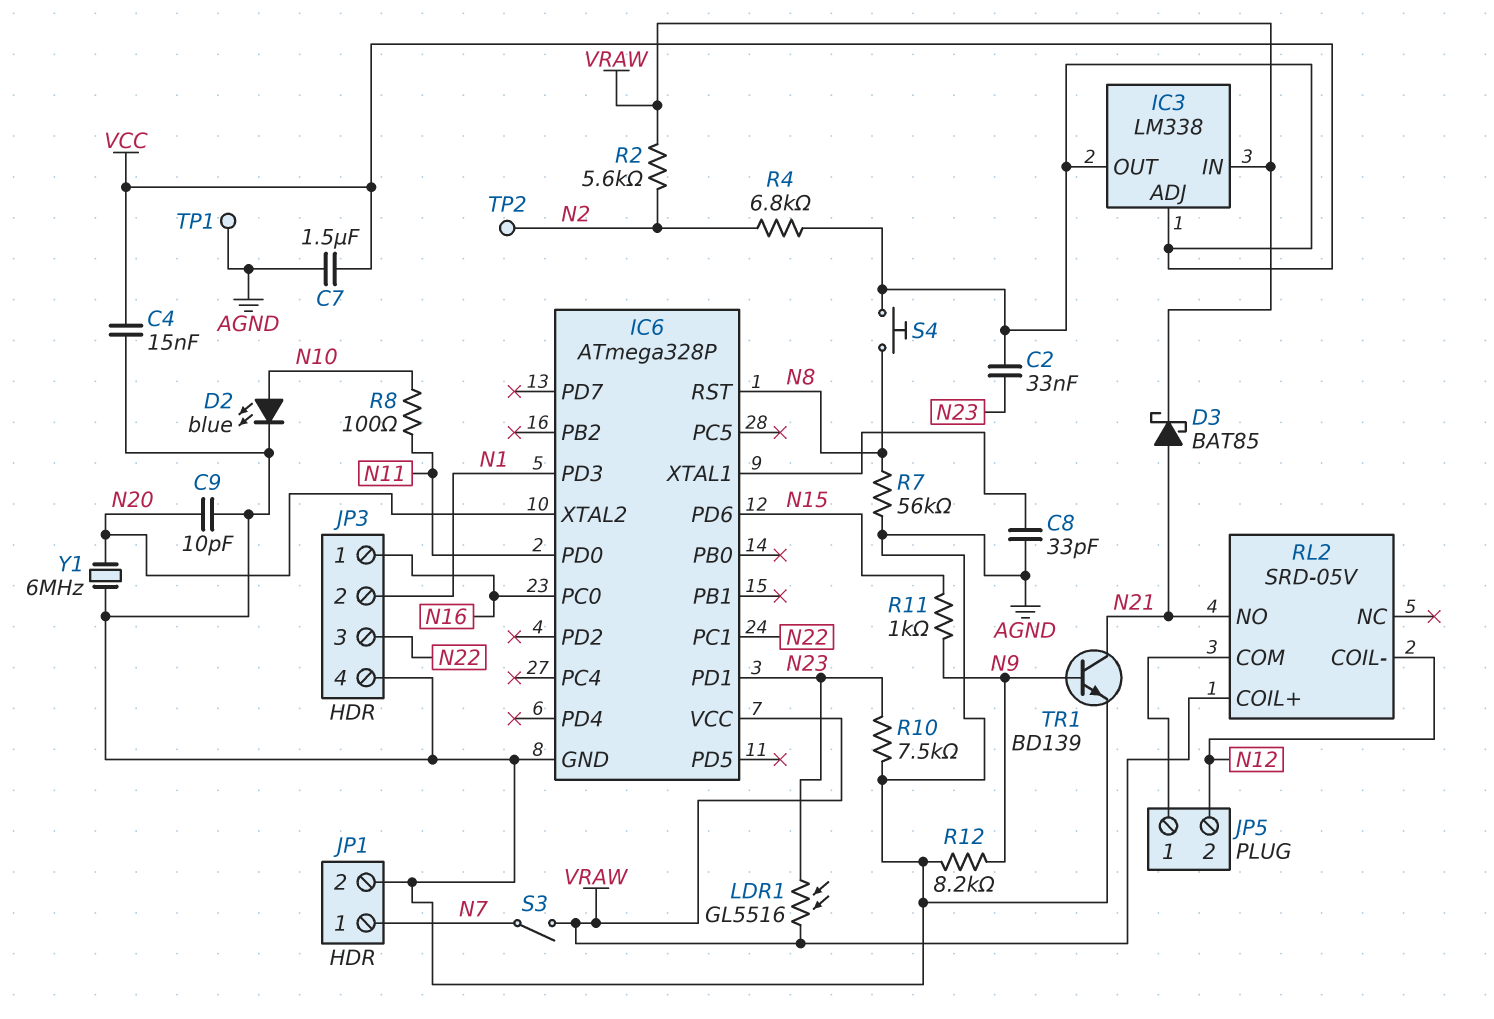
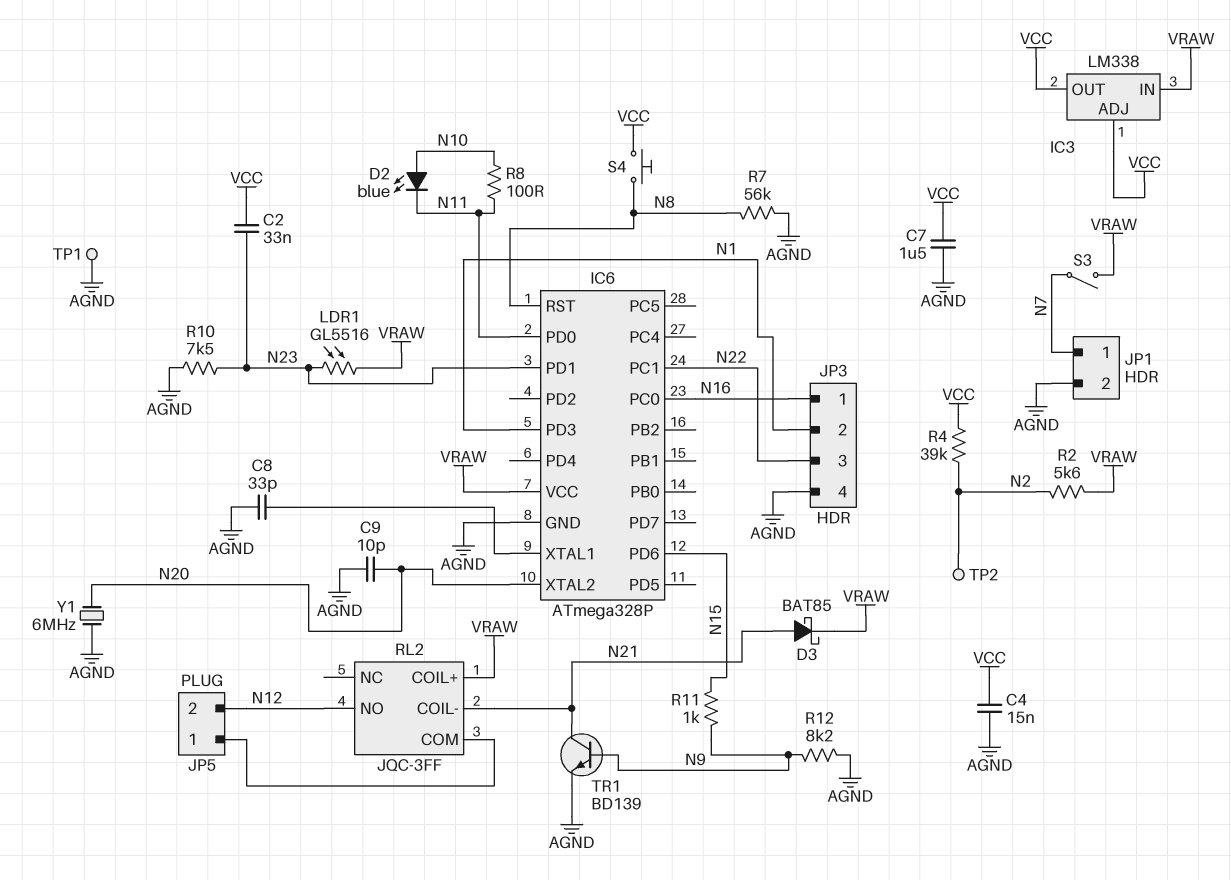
D2: LED blue (A N10, K AGND) -> LED blue (A N10, K N11)
R4: 6.8k (N2, VCC) -> 39k (N2, VCC)
RL2: SRD-05V -> JQC-3FF
RL2 pin COIL-: N12 -> N21
RL2 pin NO: N21 -> N12

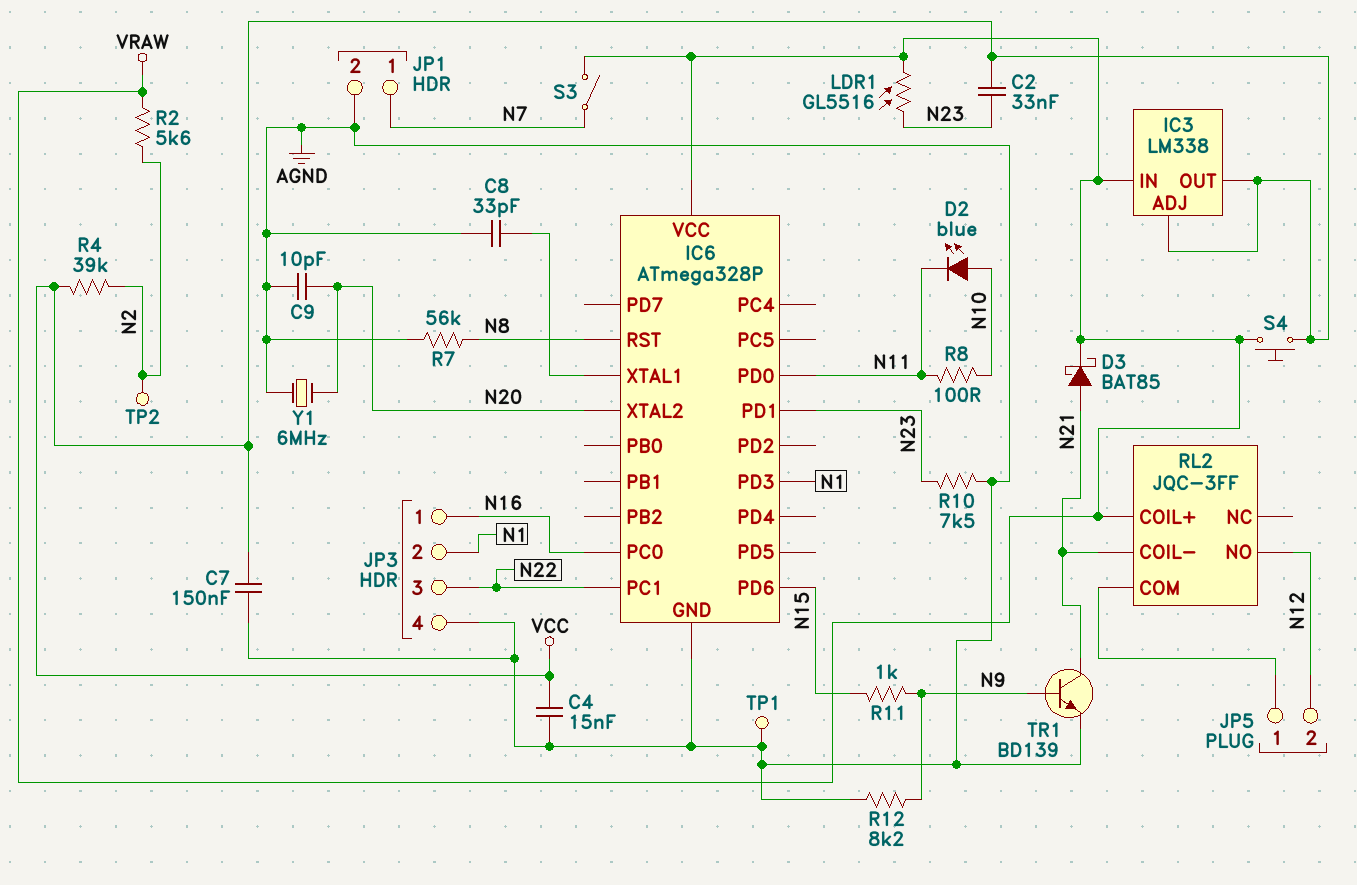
C7: 1.5uF (AGND, VCC) -> 150nF (AGND, VCC)
S4: button (N8, VCC) -> button (VCC, VRAW)

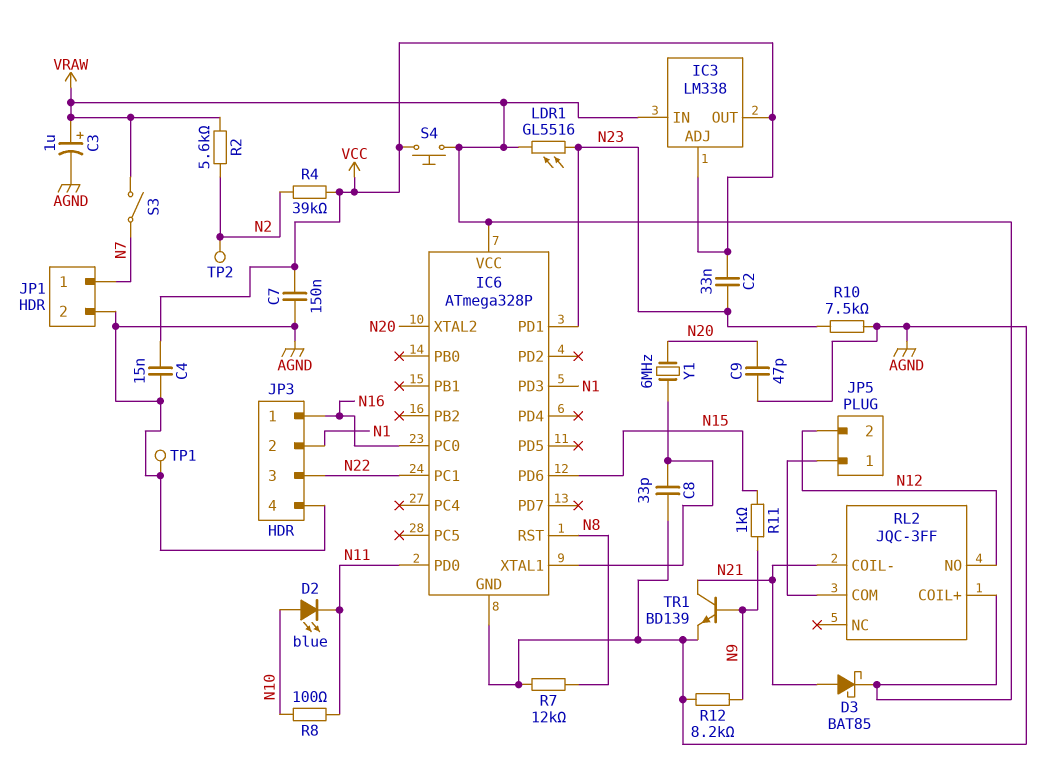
C3: none -> 1uF (plus VRAW, minus AGND)
C9: 10pF (AGND, N20) -> 47pF (AGND, N20)
R7: 56k (AGND, N8) -> 12k (AGND, N8)
Y1: 6MHz (AGND, N20) -> 6MHz (IC6/XTAL1, N20)

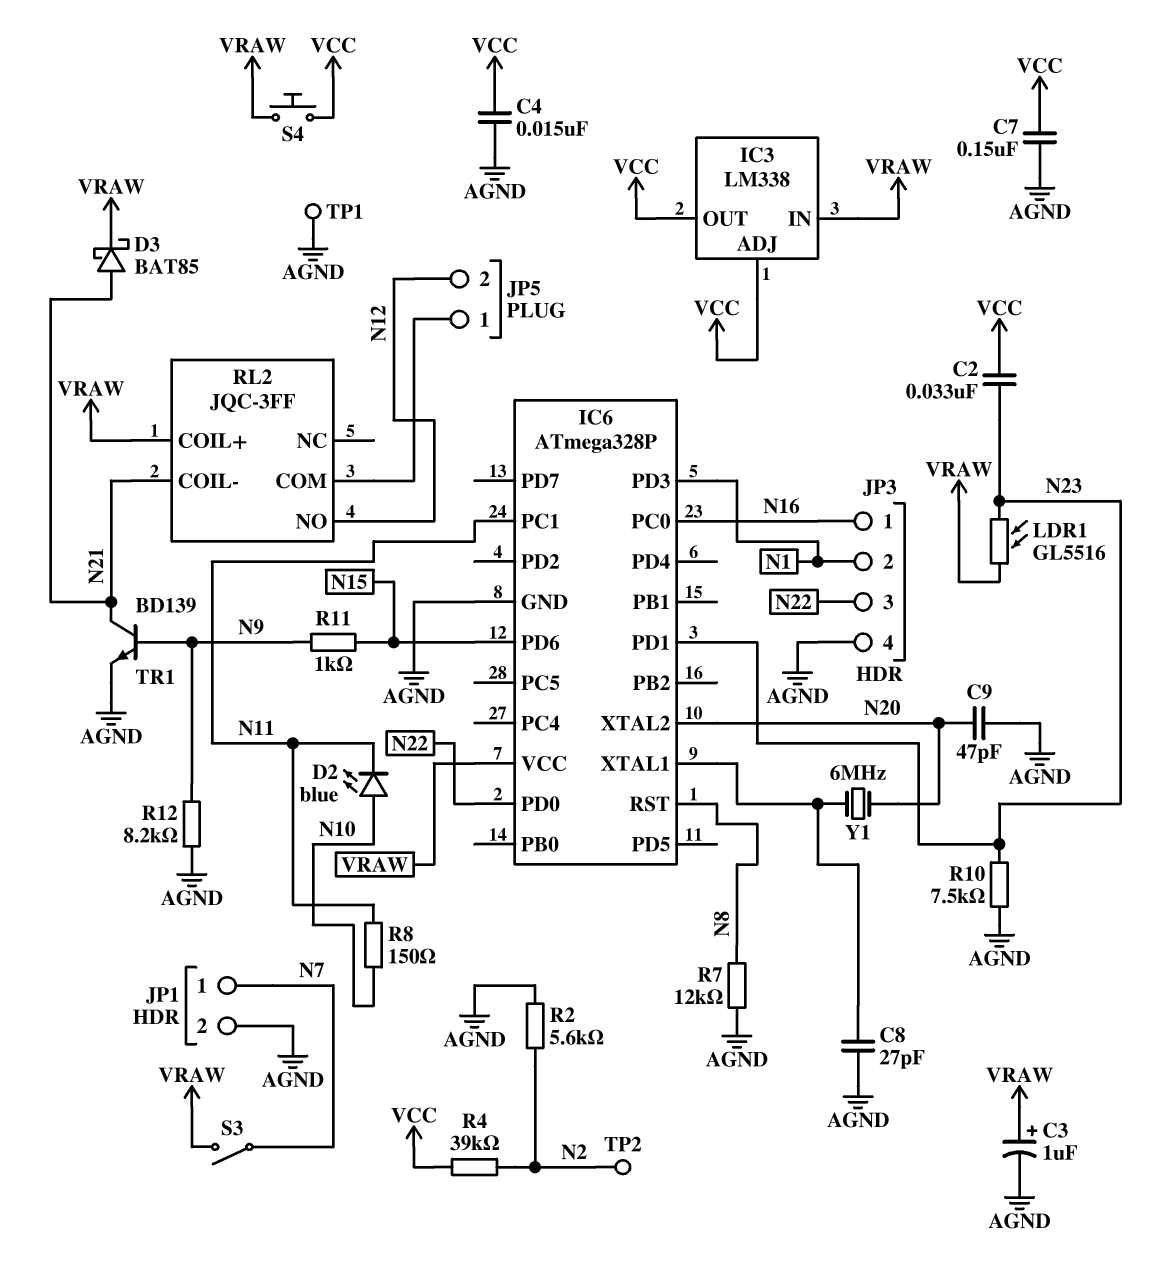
C8: 33pF (AGND, IC6/XTAL1) -> 27pF (AGND, IC6/XTAL1)
IC6 pin PC1: N22 -> N11
IC6 pin PD0: N11 -> N22
R2: 5.6k (N2, VRAW) -> 5.6k (AGND, N2)
R8: 100 (N10, N11) -> 150 (N10, N11)

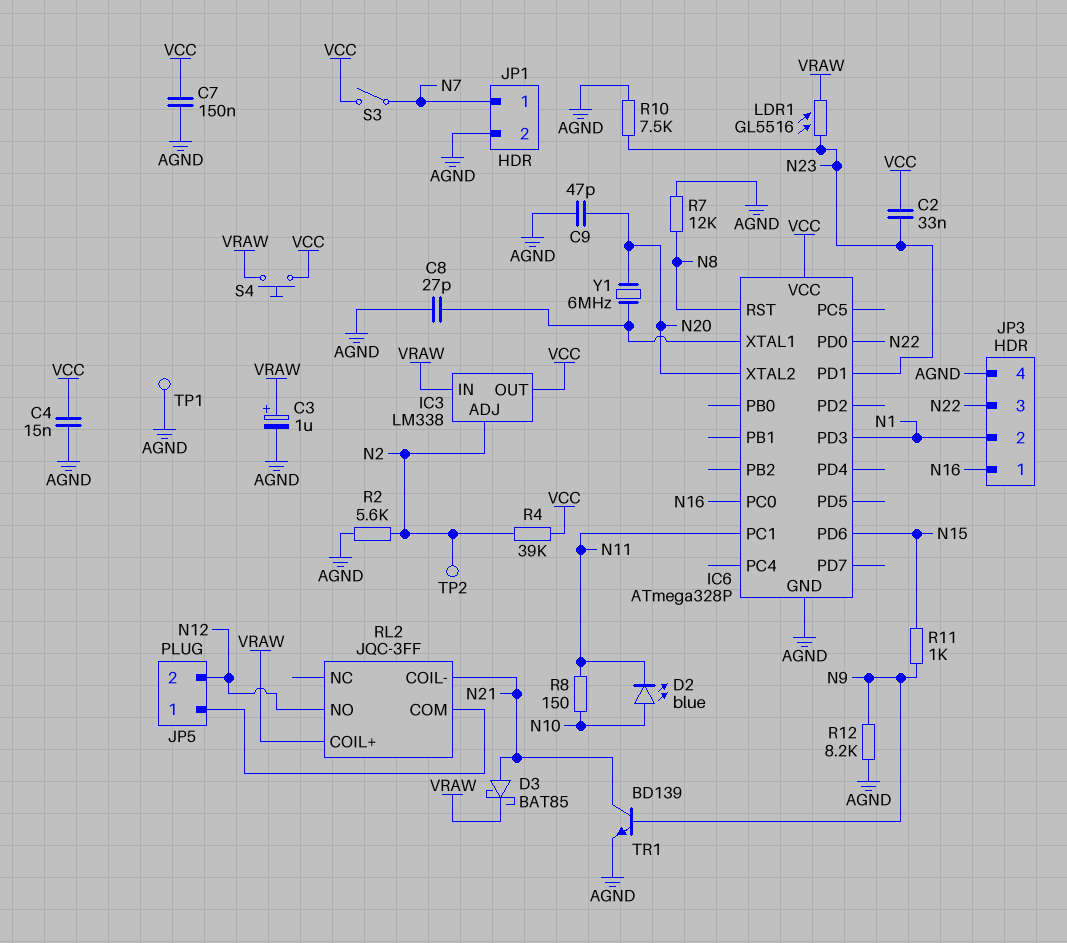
IC3 pin ADJ: VCC -> N2
IC6 pin VCC: VRAW -> VCC
S3: switch (N7, VRAW) -> switch (N7, VCC)

